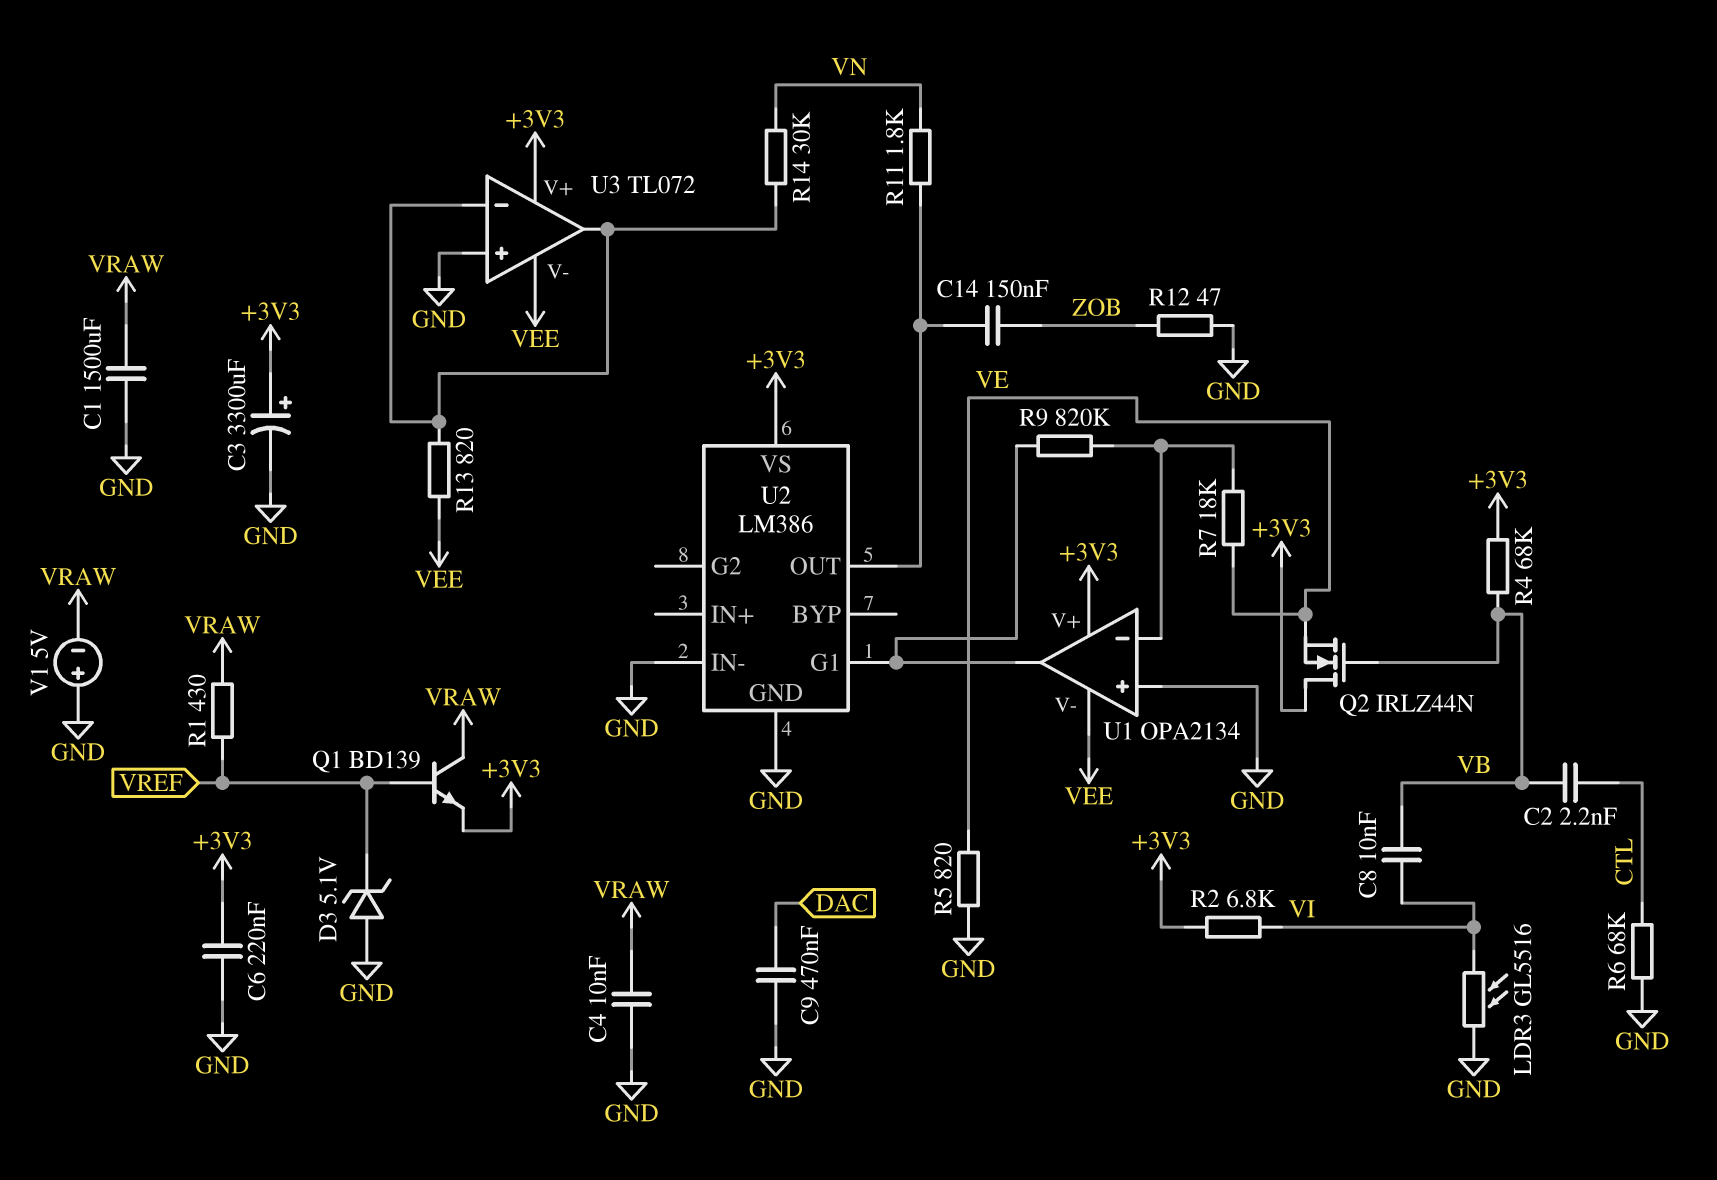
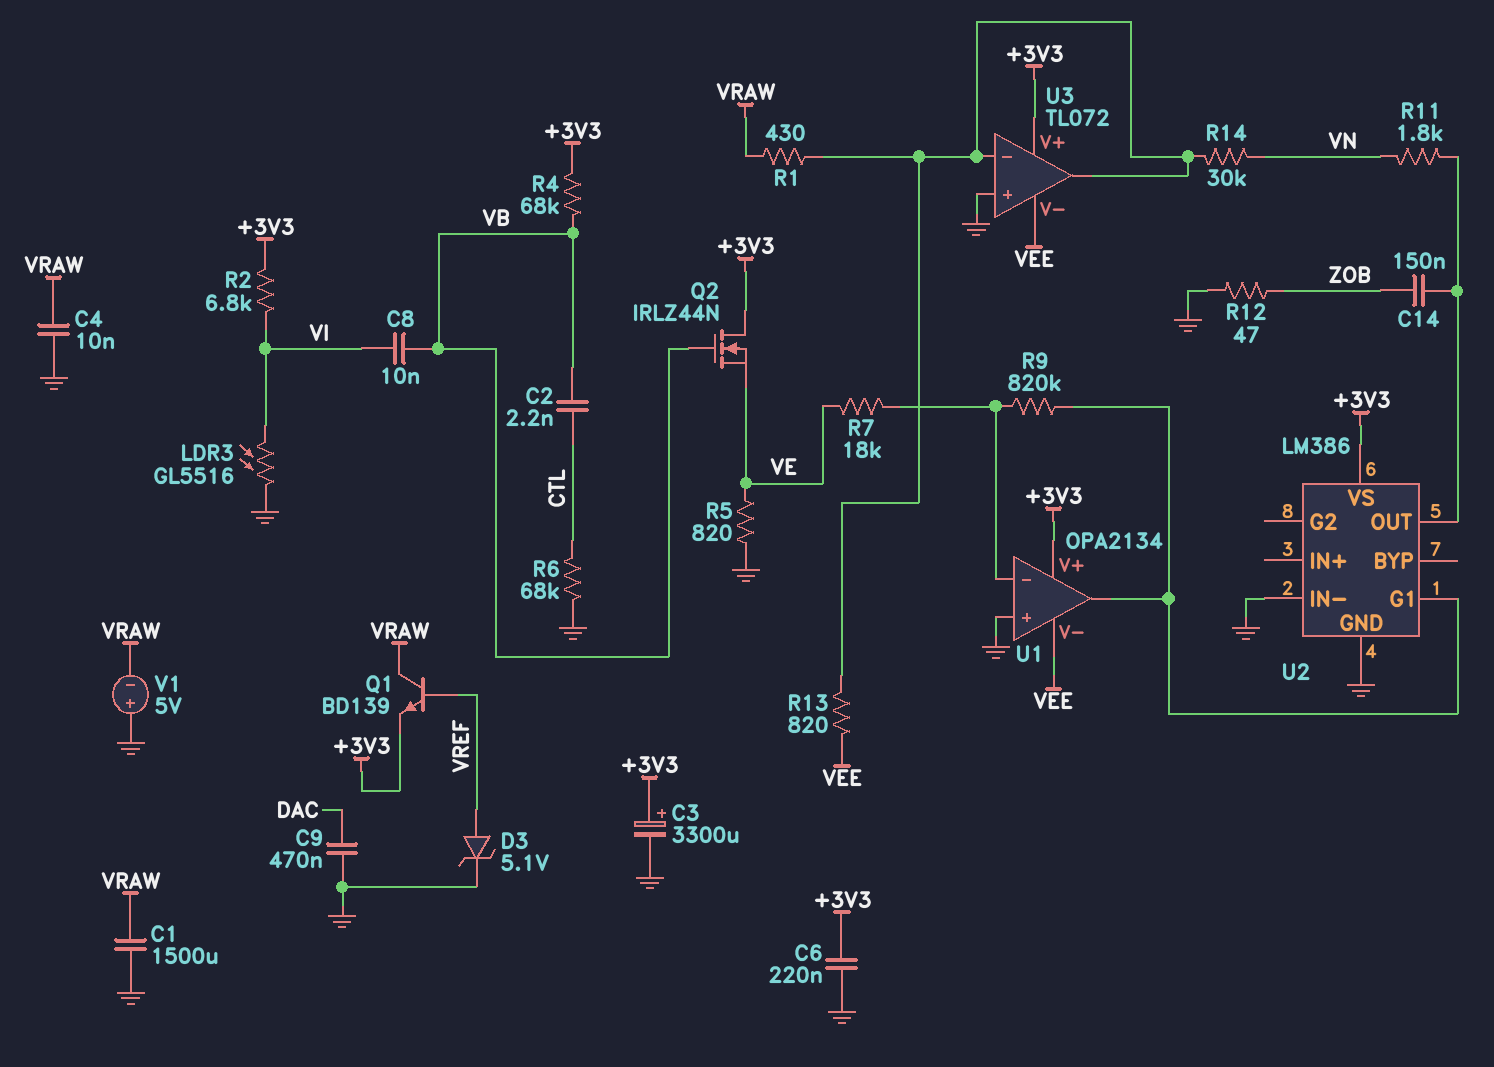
D3: zener 5.1V (A GND, K VREF) -> zener 5.1V (A VREF, K GND)
R1: 430 (VRAW, VREF) -> 430 (U3/in-, VRAW)

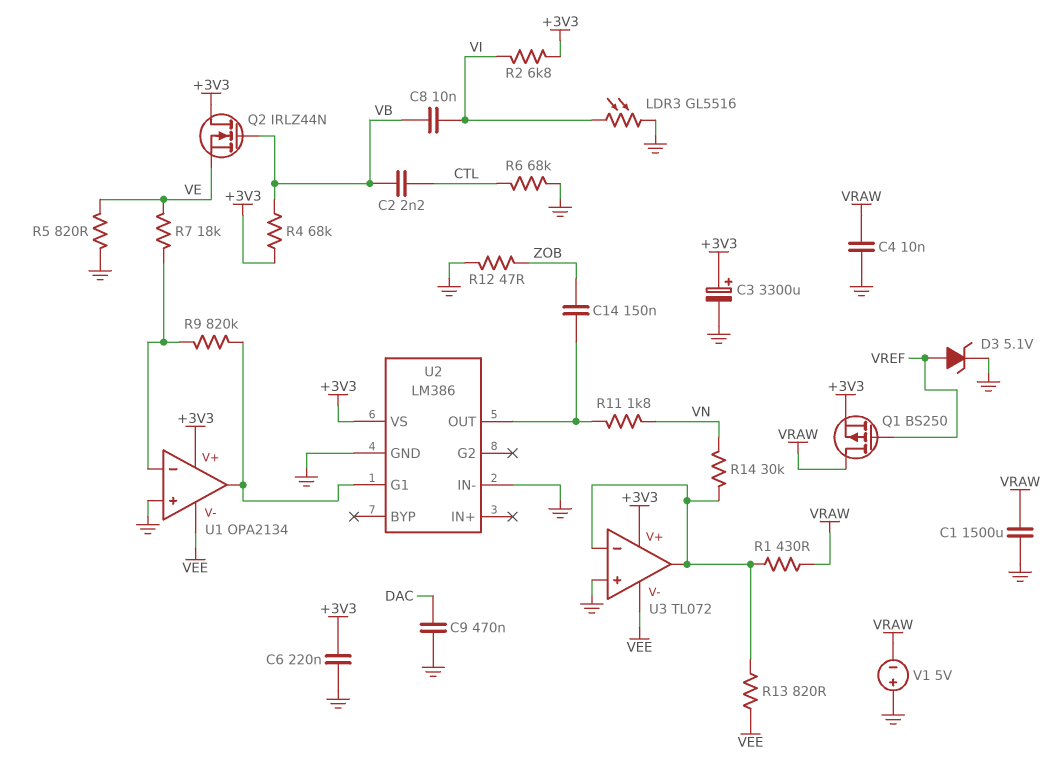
Q1: NPN BD139 (B VREF, C VRAW, E +3V3) -> PMOS BS250 (G VREF, D VRAW, S +3V3)

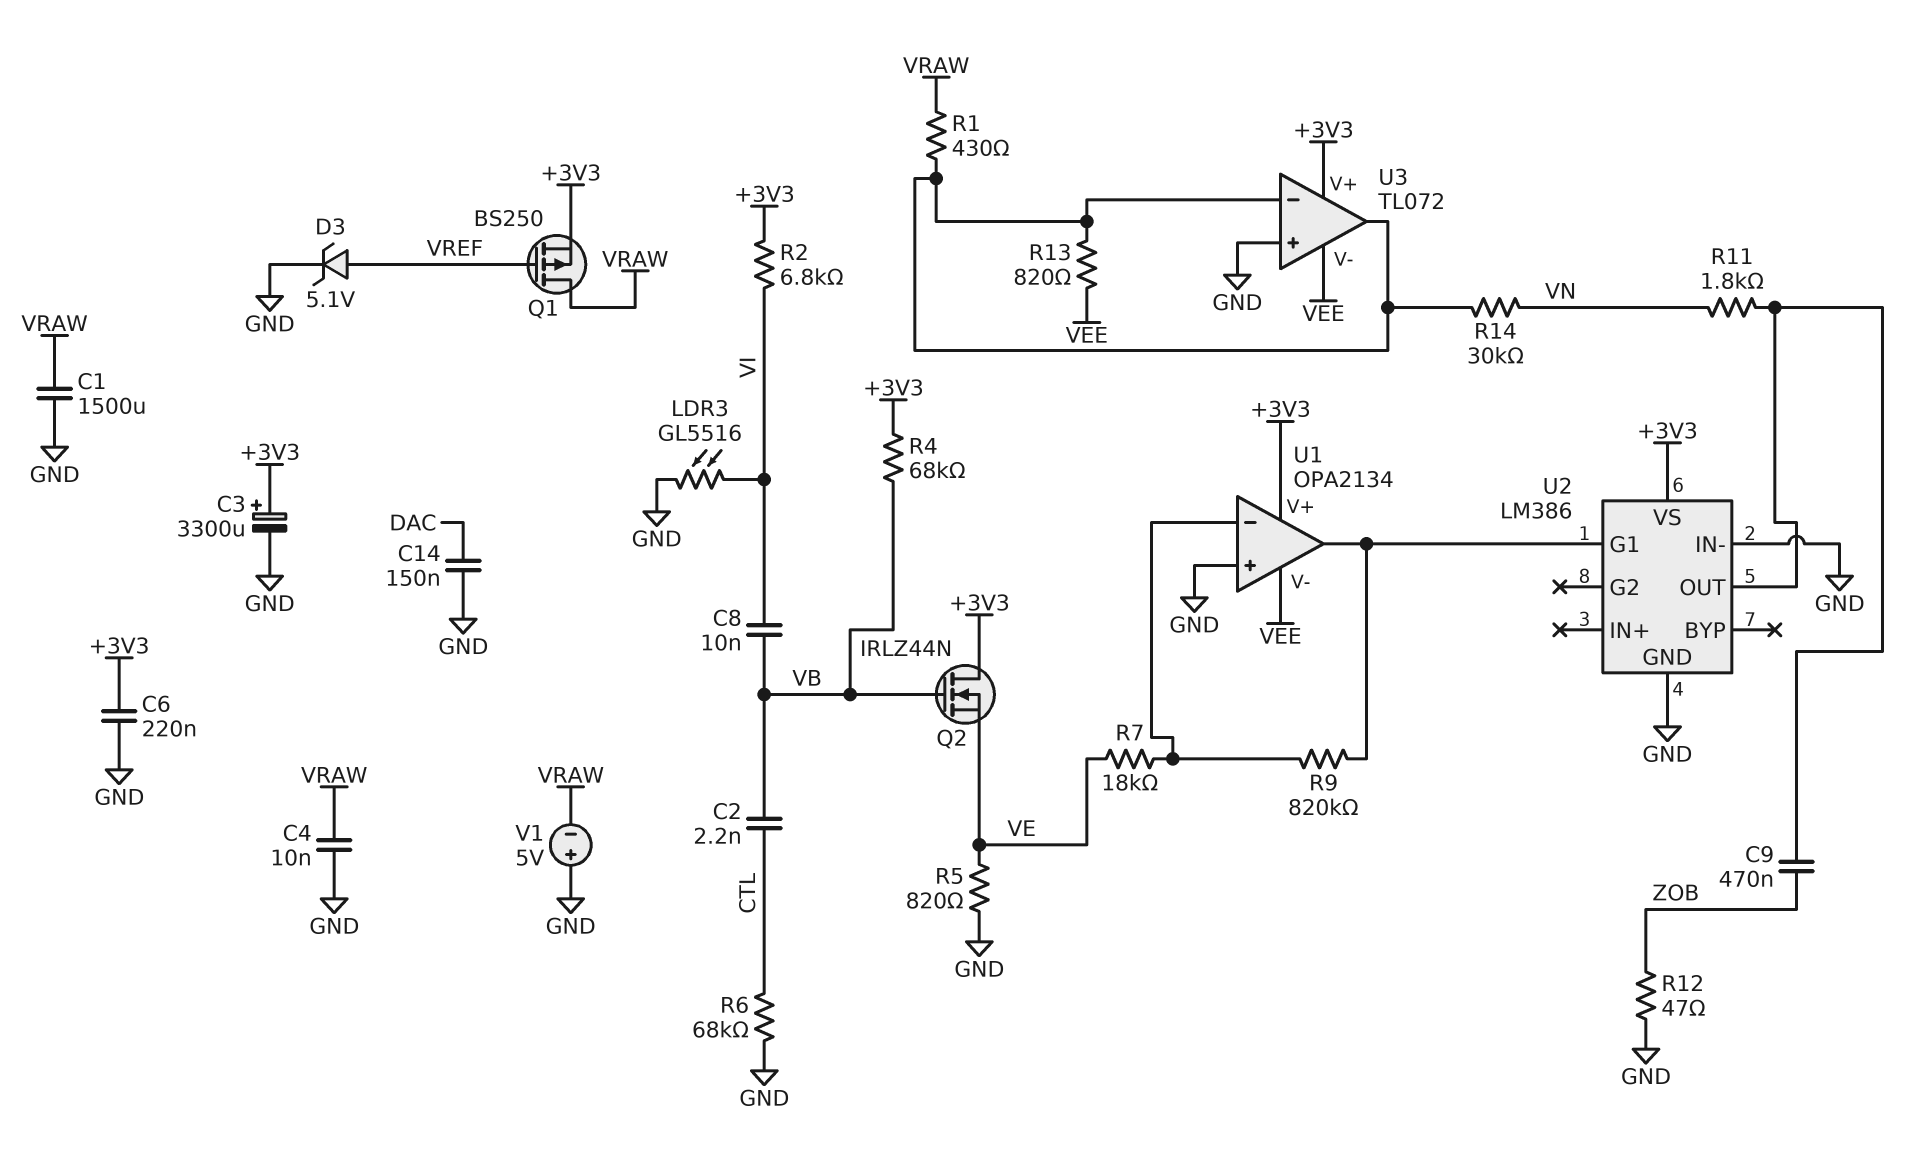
C9: 470nF (DAC, GND) -> 470nF (U2/OUT, ZOB)
C14: 150nF (U2/OUT, ZOB) -> 150nF (DAC, GND)

